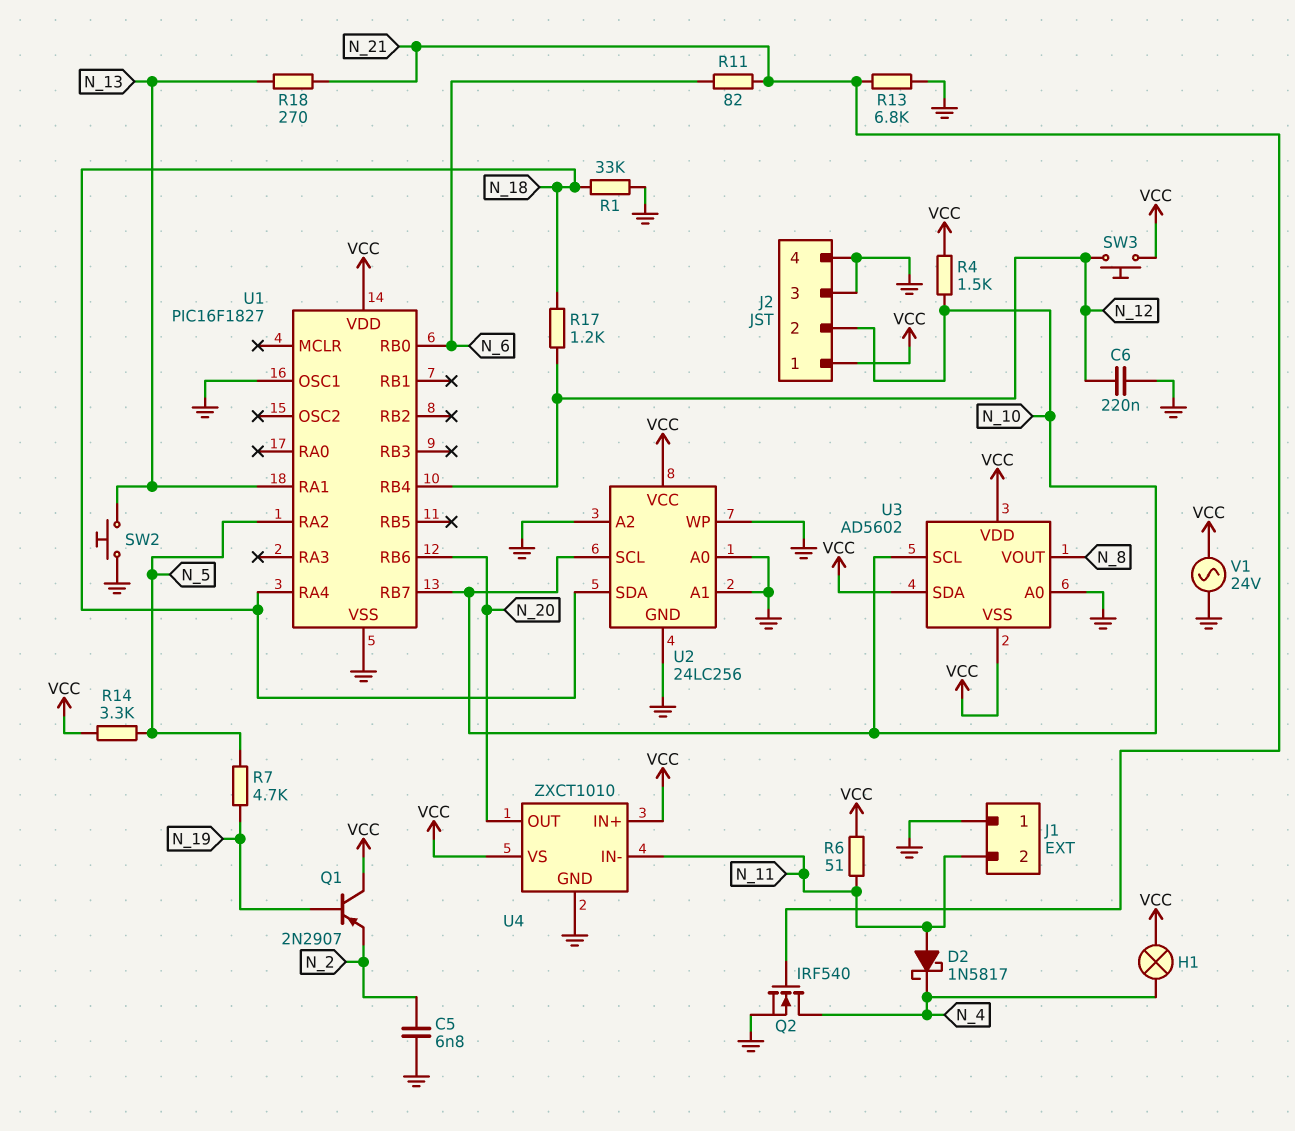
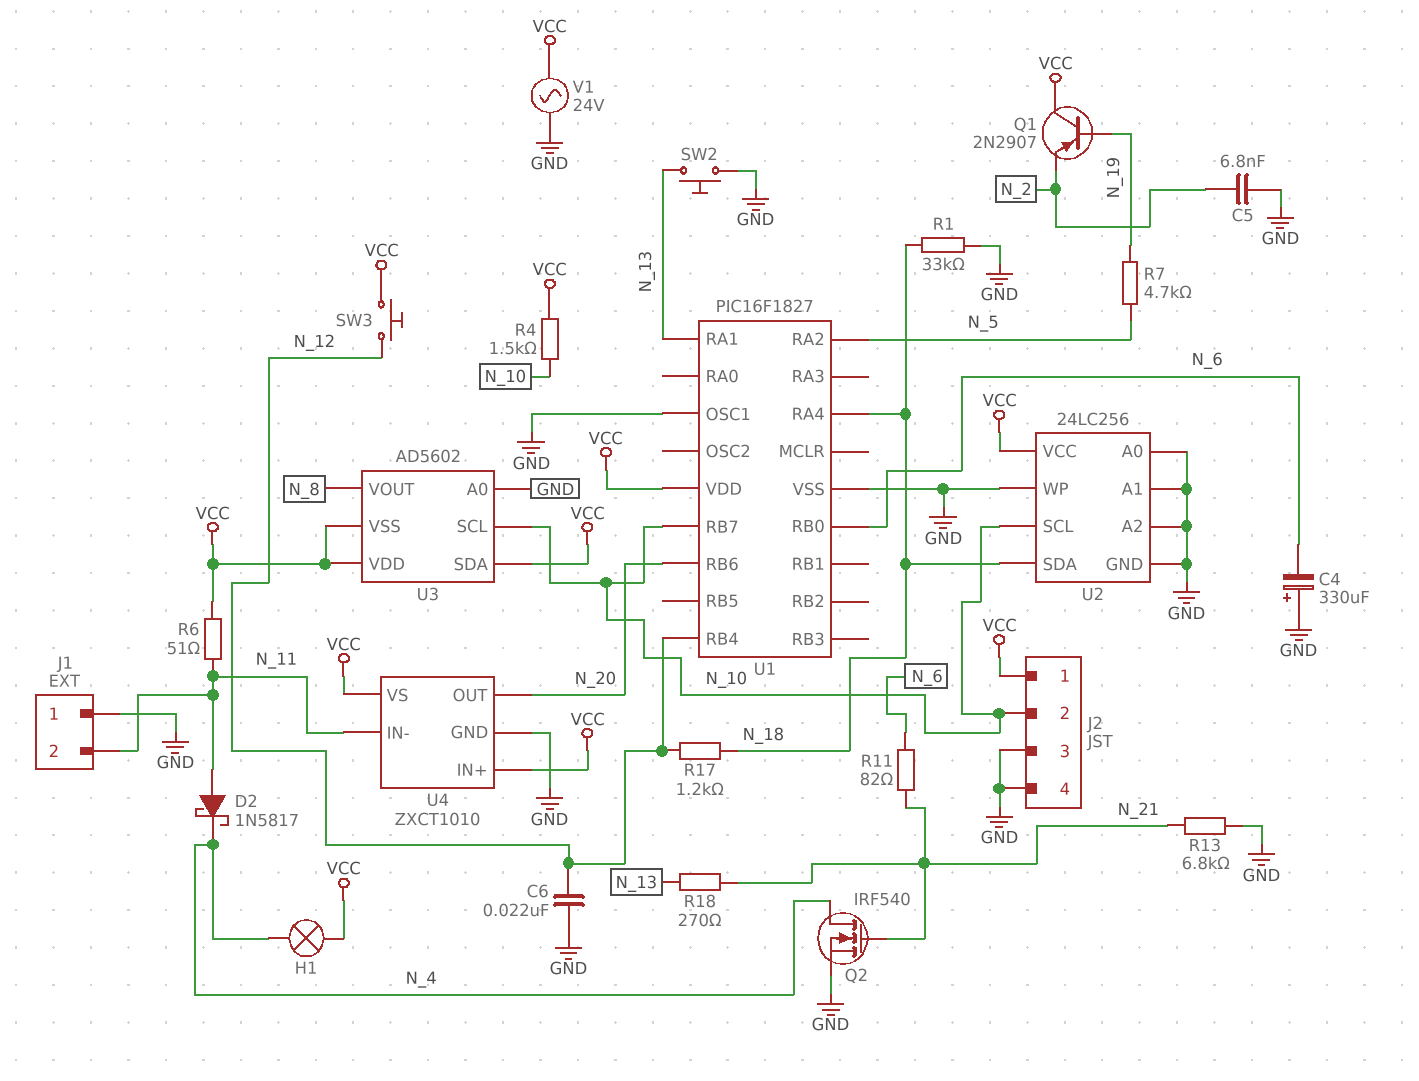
C4: none -> 330uF (plus GND, minus N_6)
C6: 220nF (GND, N_12) -> 22nF (GND, N_12)
R14: 3.3k (N_5, VCC) -> none

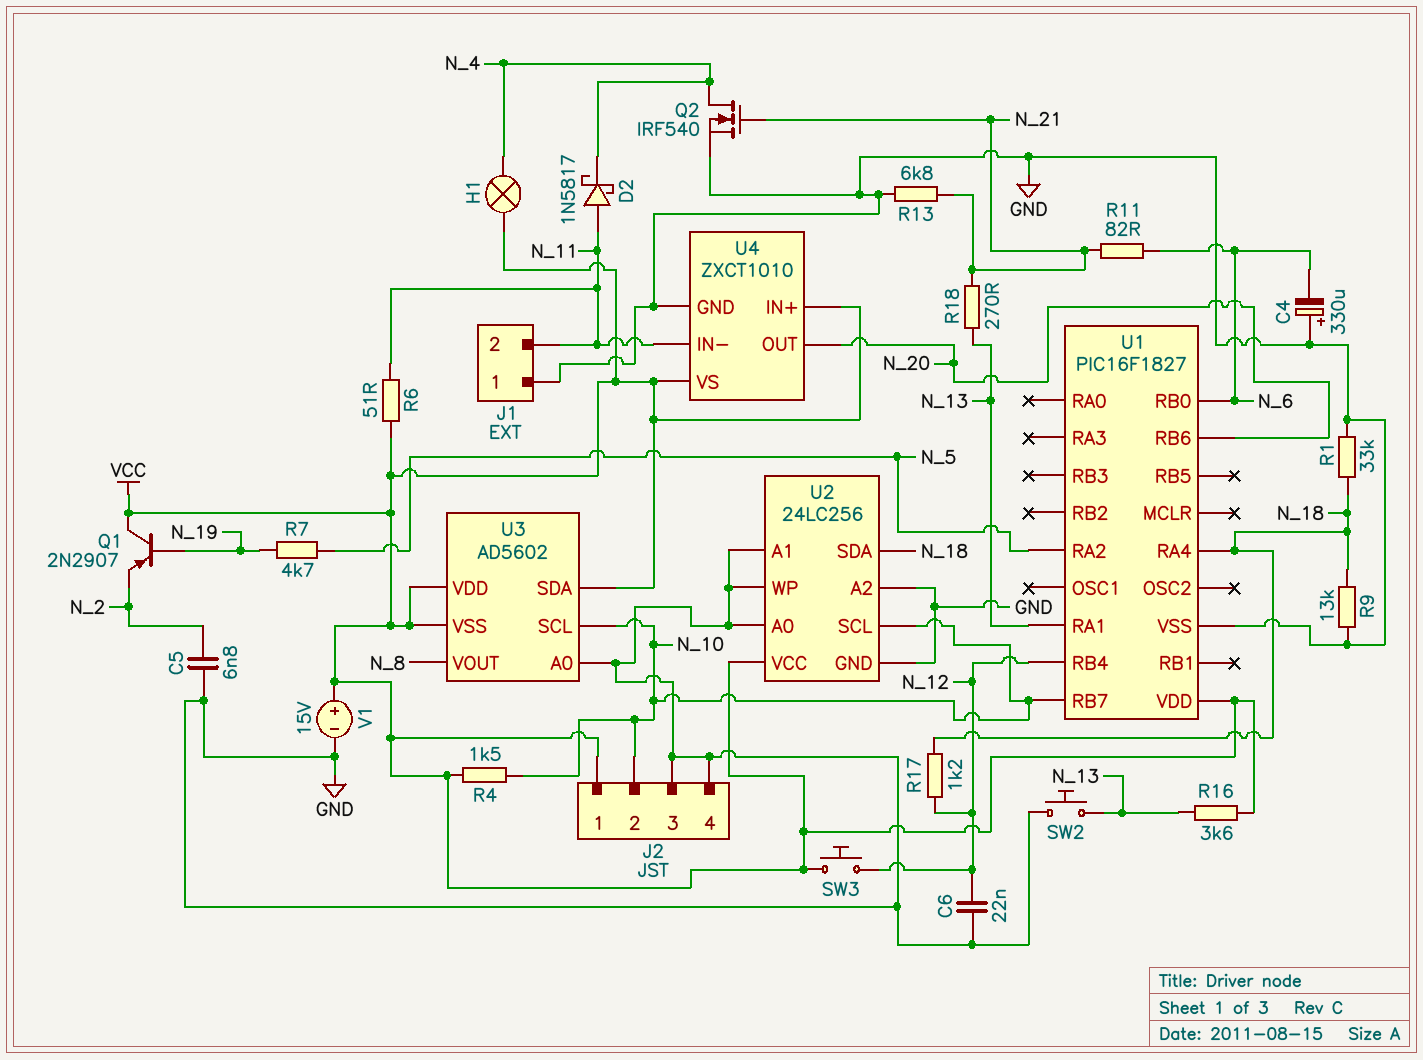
R9: none -> 13k (GND, N_18)
R16: none -> 3.6k (N_13, VCC)
U1 pin OSC1: GND -> none
V1: AC 24V (GND, VCC) -> 15V (plus VCC, minus GND)

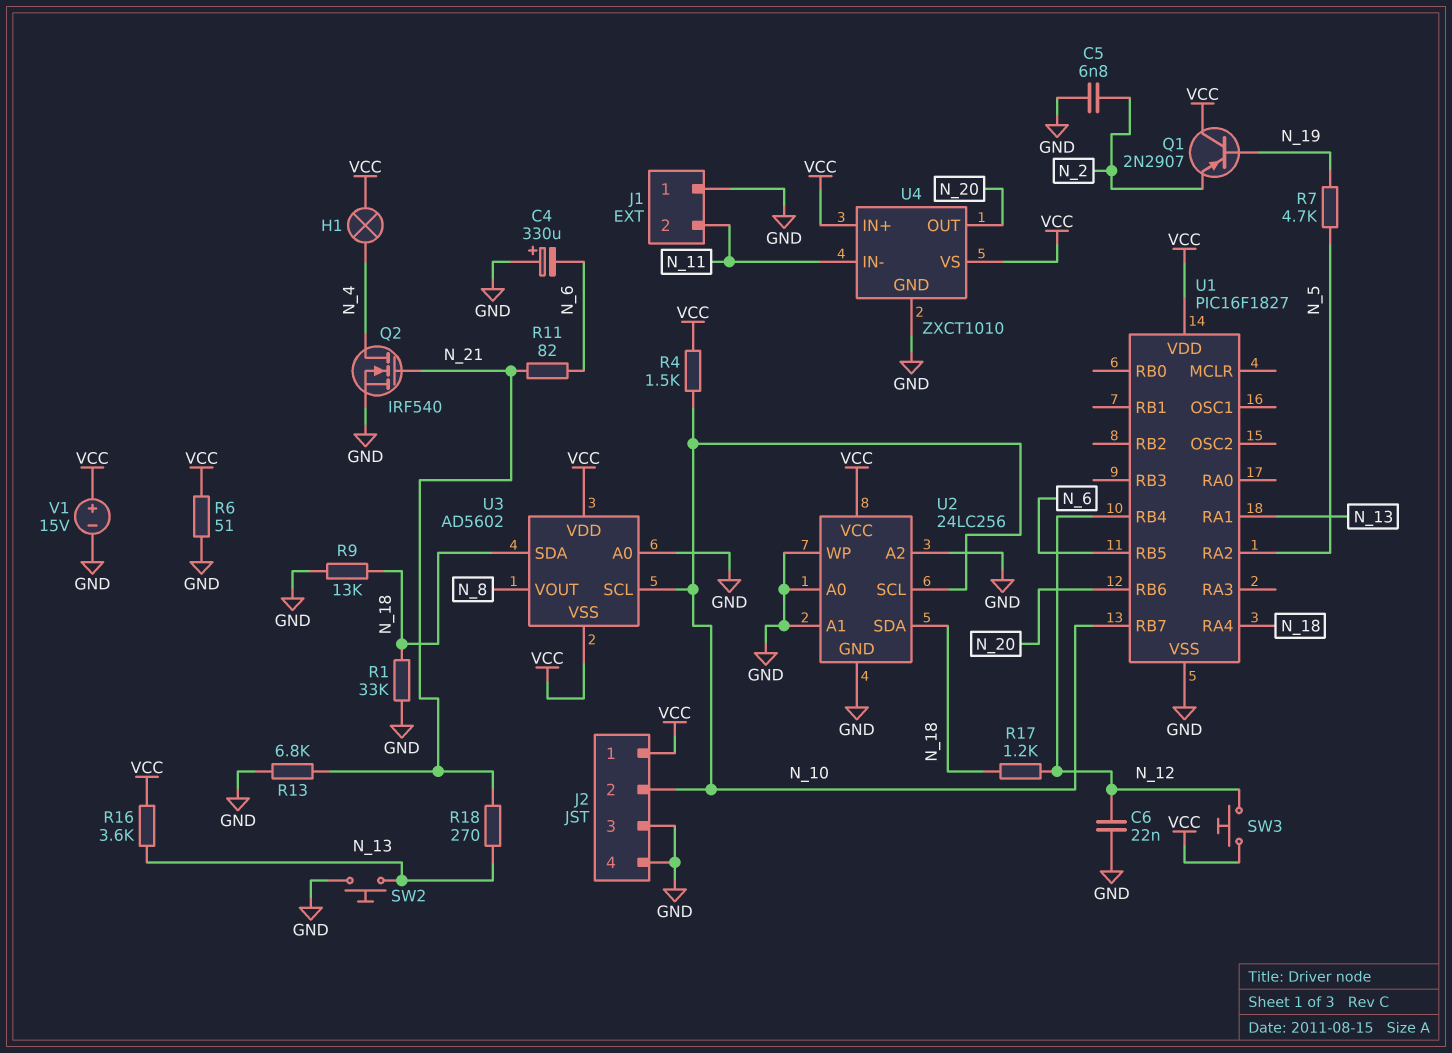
D2: schottky 1N5817 (A N_11, K N_4) -> none
R6: 51 (N_11, VCC) -> 51 (GND, VCC)
U1 pin RB0: N_6 -> none
U1 pin RB5: none -> N_6
U3 pin SDA: VCC -> N_18

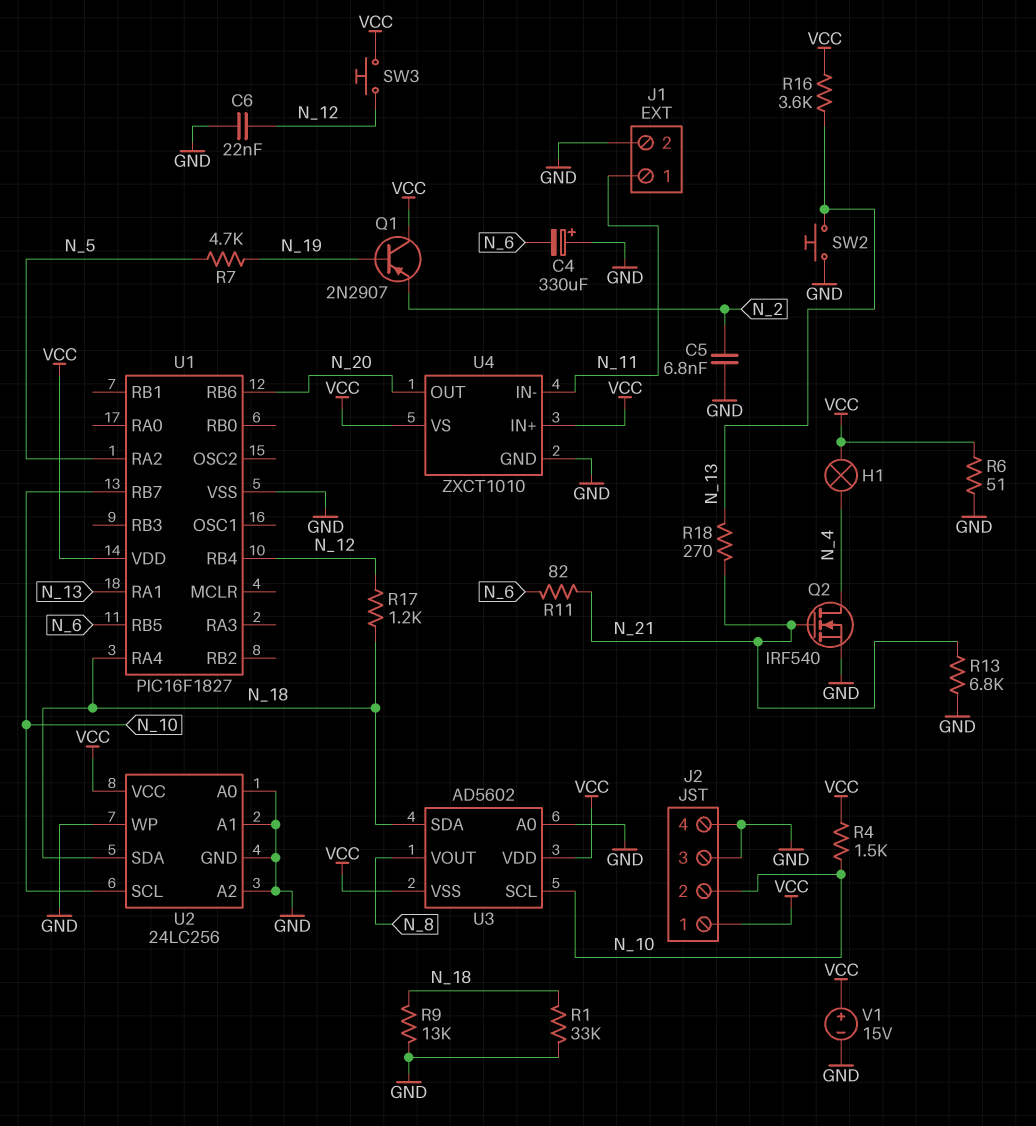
J1 pin 1: GND -> N_11
J1 pin 2: N_11 -> GND

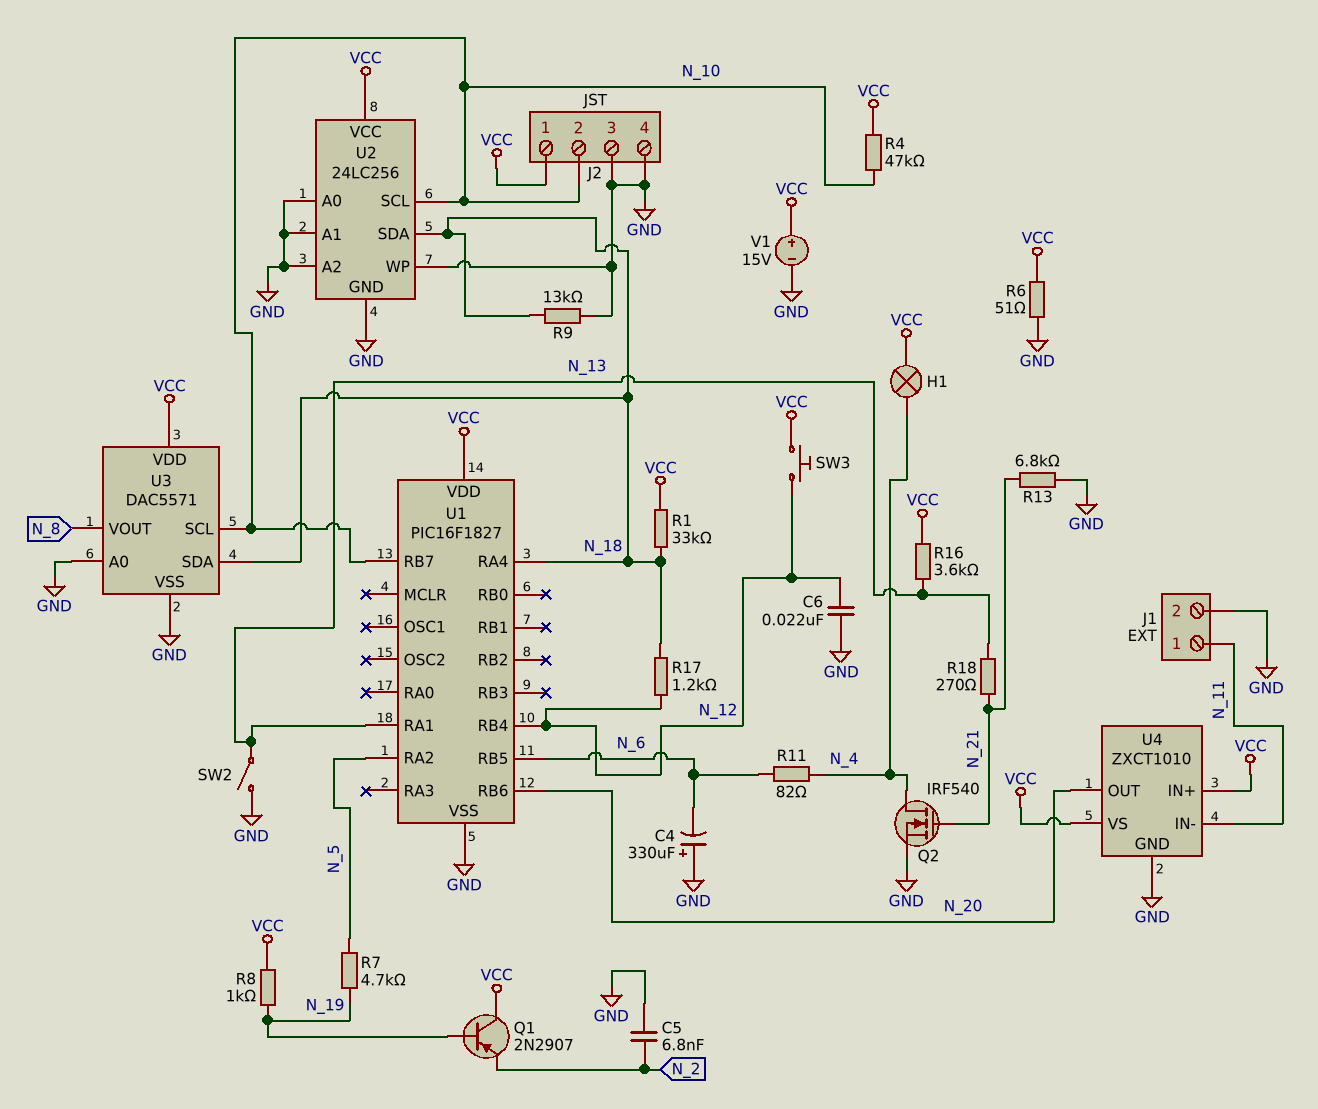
R1: 33k (GND, N_18) -> 33k (N_18, VCC)
R4: 1.5k (N_10, VCC) -> 47k (N_10, VCC)
R8: none -> 1k (N_19, VCC)
R11: 82 (N_6, N_21) -> 82 (N_4, N_6)
SW2: button (GND, N_13) -> switch (GND, N_13)
U3: AD5602 -> DAC5571
U3 pin VSS: VCC -> GND

